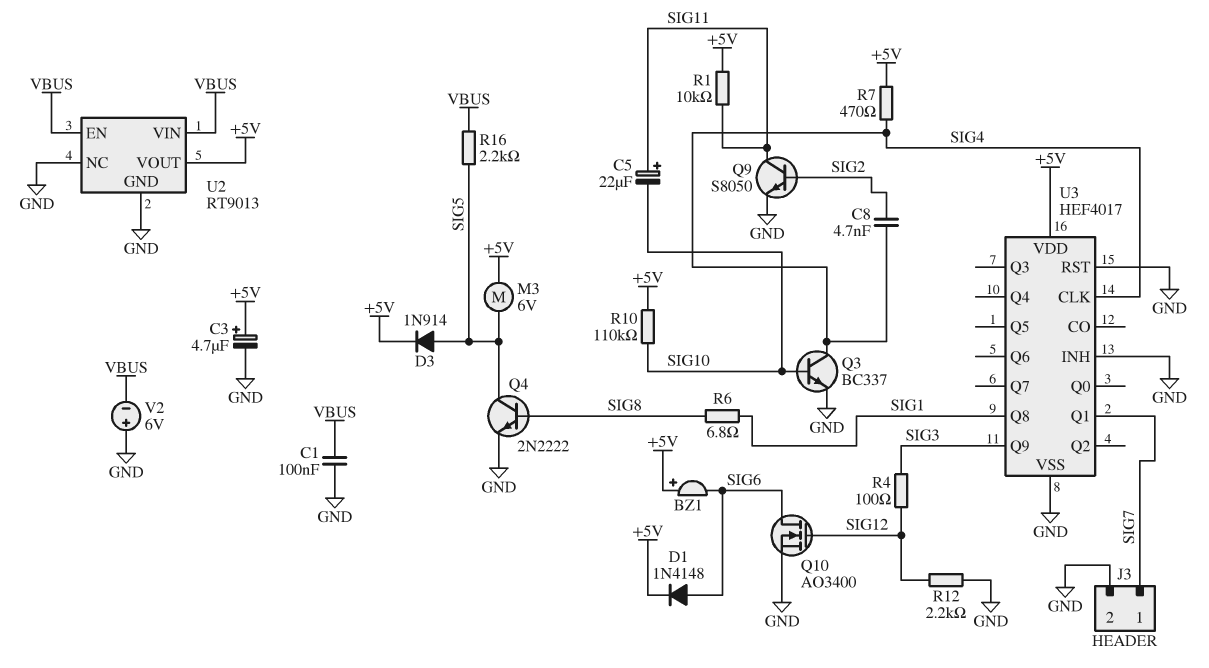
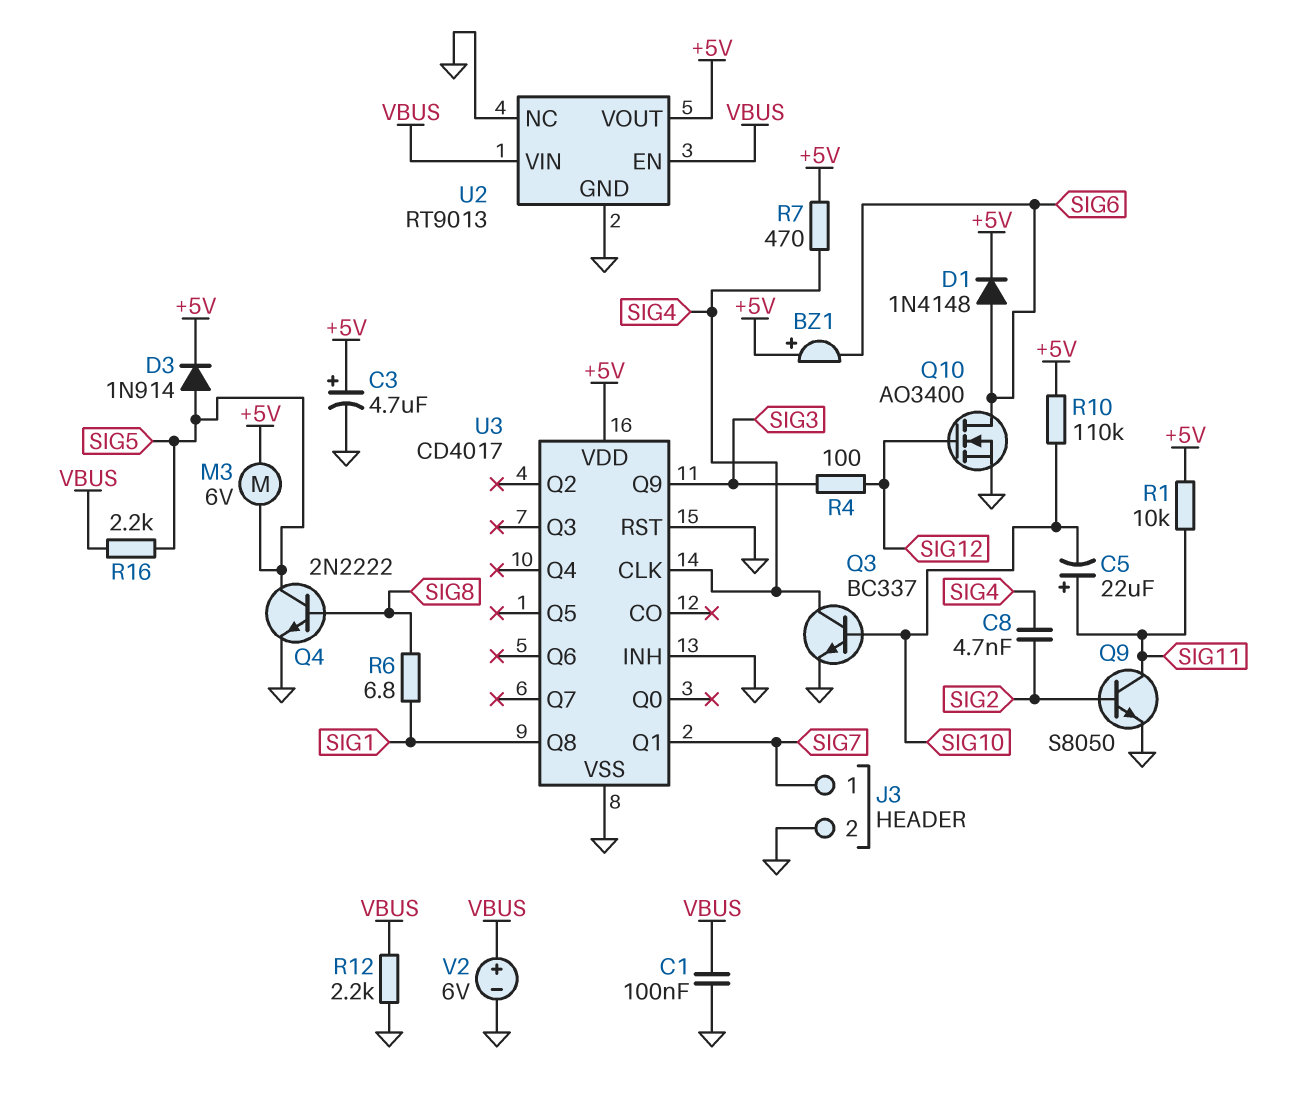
R12: 2.2k (GND, SIG12) -> 2.2k (GND, VBUS)
U3: HEF4017 -> CD4017
V2: 6V (plus GND, minus VBUS) -> 6V (plus VBUS, minus GND)

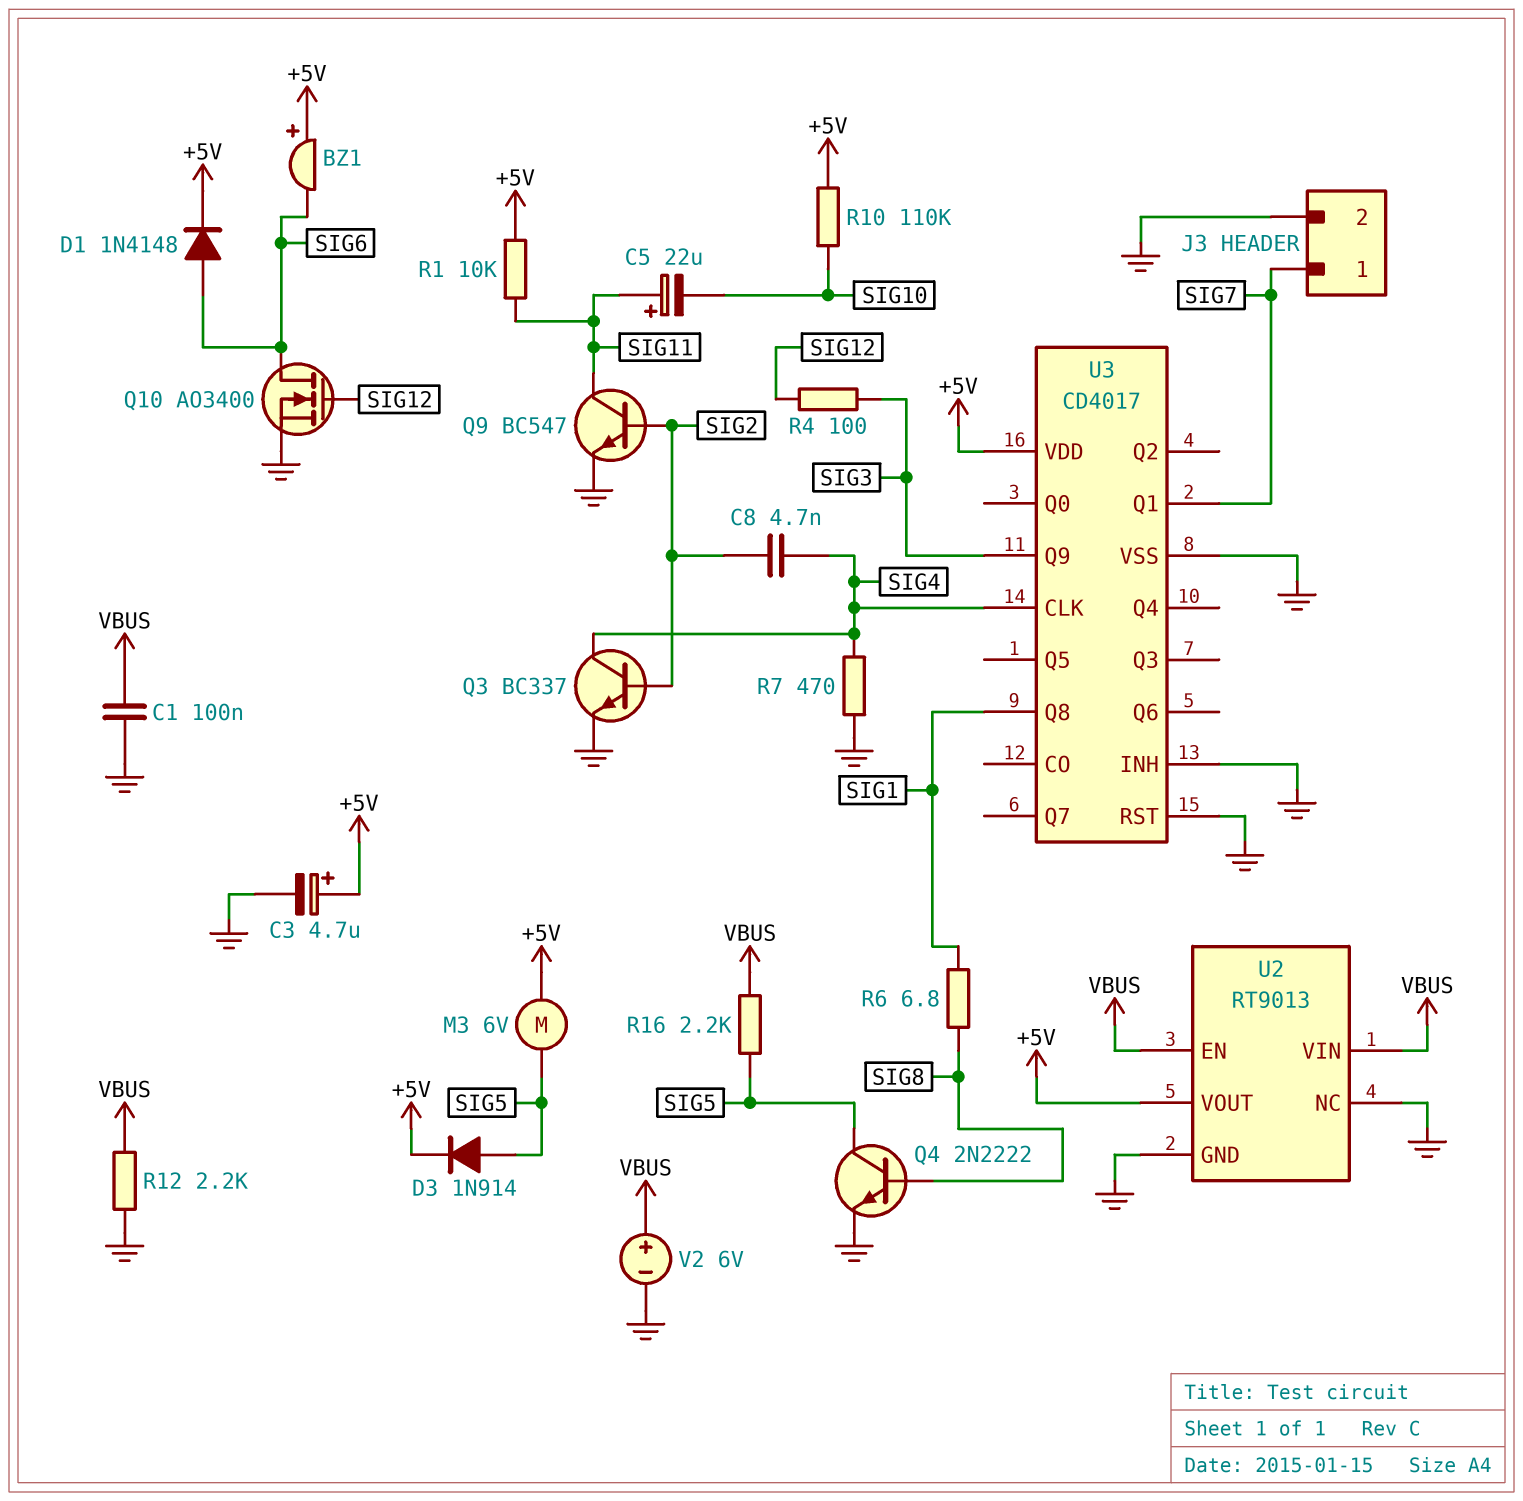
Q3: NPN BC337 (B SIG10, C SIG4, E GND) -> NPN BC337 (B SIG2, C SIG4, E GND)
Q9: NPN S8050 (B SIG2, C SIG11, E GND) -> NPN BC547 (B SIG2, C SIG11, E GND)
R7: 470 (+5V, SIG4) -> 470 (GND, SIG4)

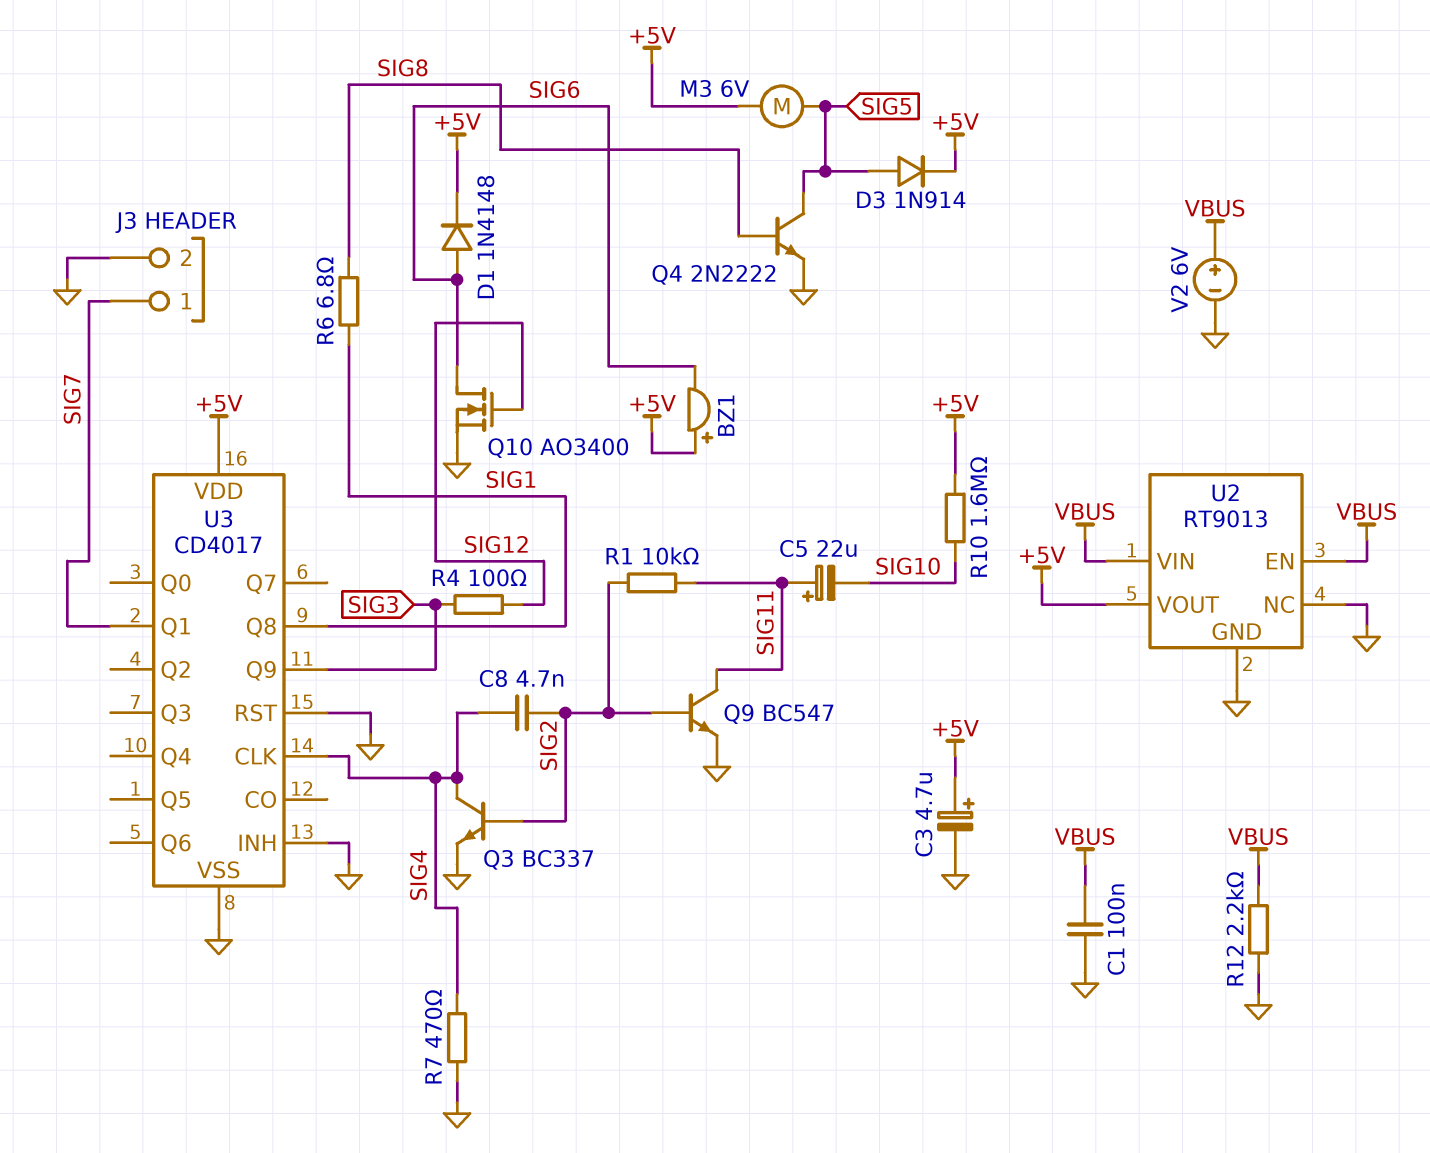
R1: 10k (+5V, SIG11) -> 10k (SIG2, SIG11)
R10: 110k (+5V, SIG10) -> 1.6M (+5V, SIG10)
R16: 2.2k (SIG5, VBUS) -> none

